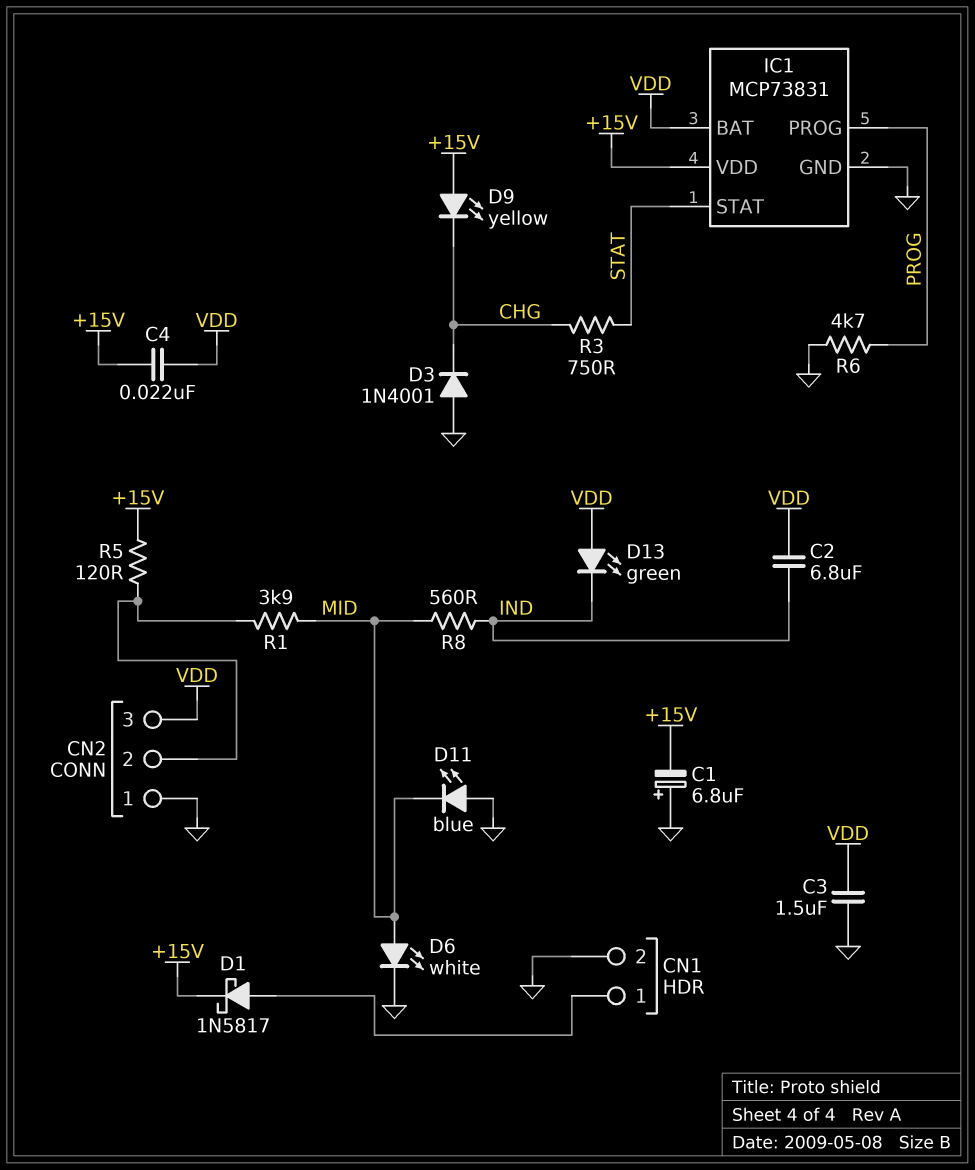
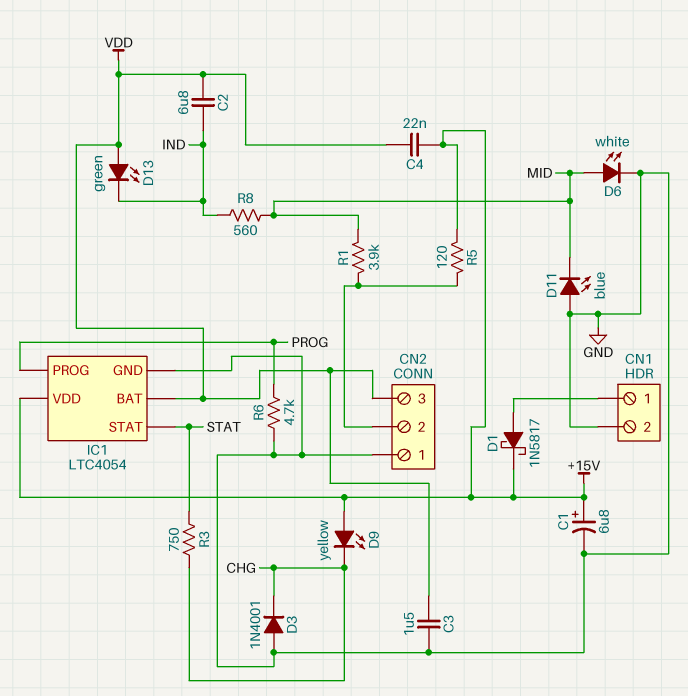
C1: 6.8uF (plus GND, minus +15V) -> 6.8uF (plus +15V, minus GND)
IC1: MCP73831 -> LTC4054

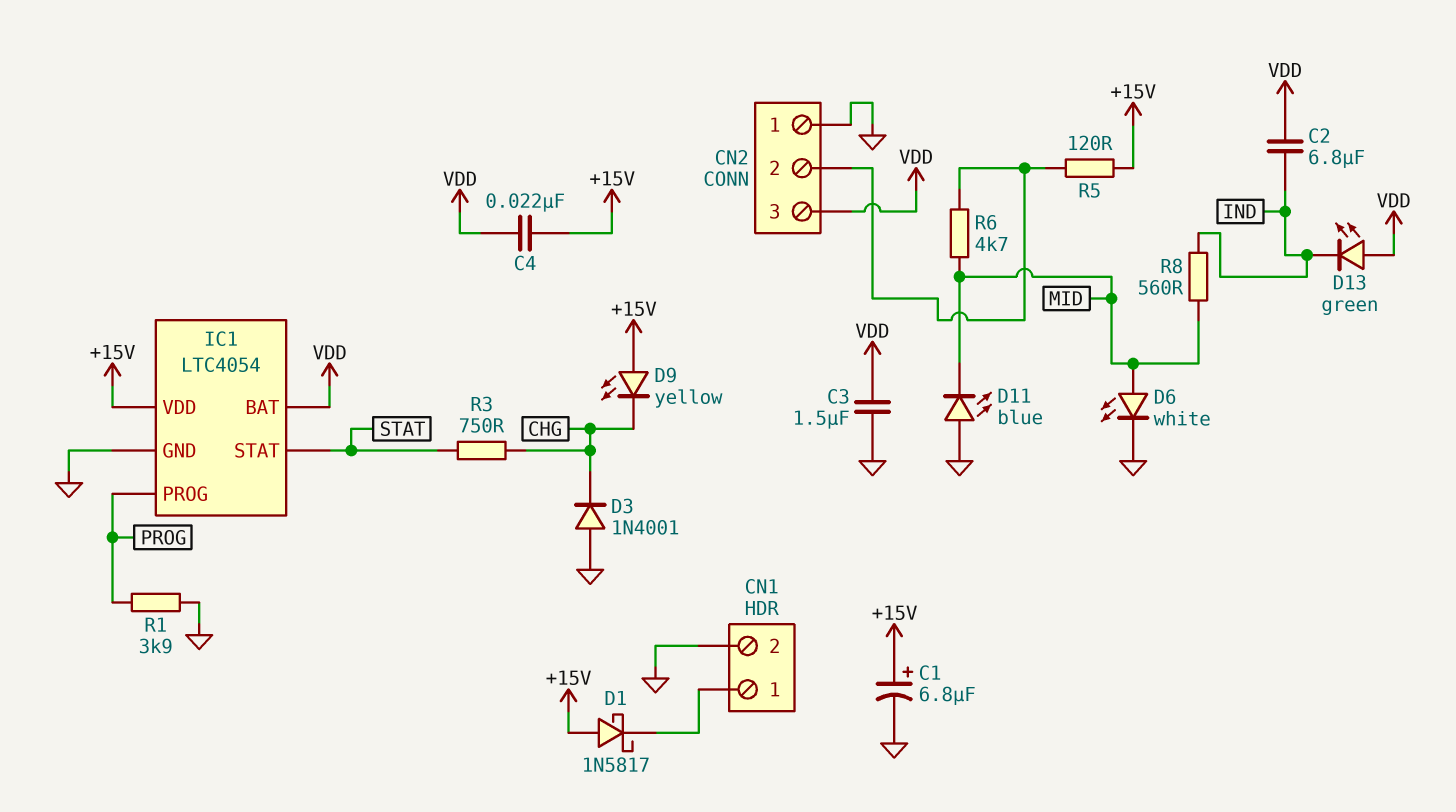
D1: schottky 1N5817 (A CN1/1, K +15V) -> schottky 1N5817 (A +15V, K CN1/1)
R1: 3.9k (CN2/2, MID) -> 3.9k (GND, PROG)
R6: 4.7k (GND, PROG) -> 4.7k (CN2/2, MID)

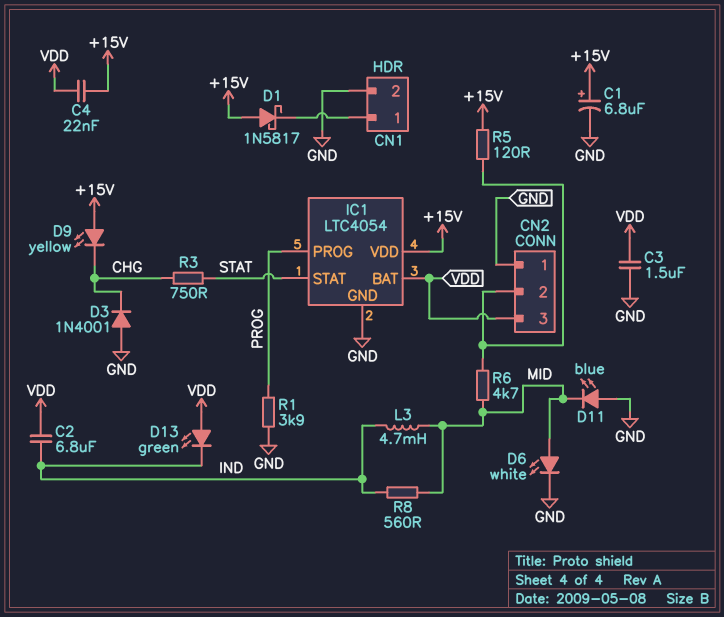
L3: none -> 4.7mH (IND, MID)

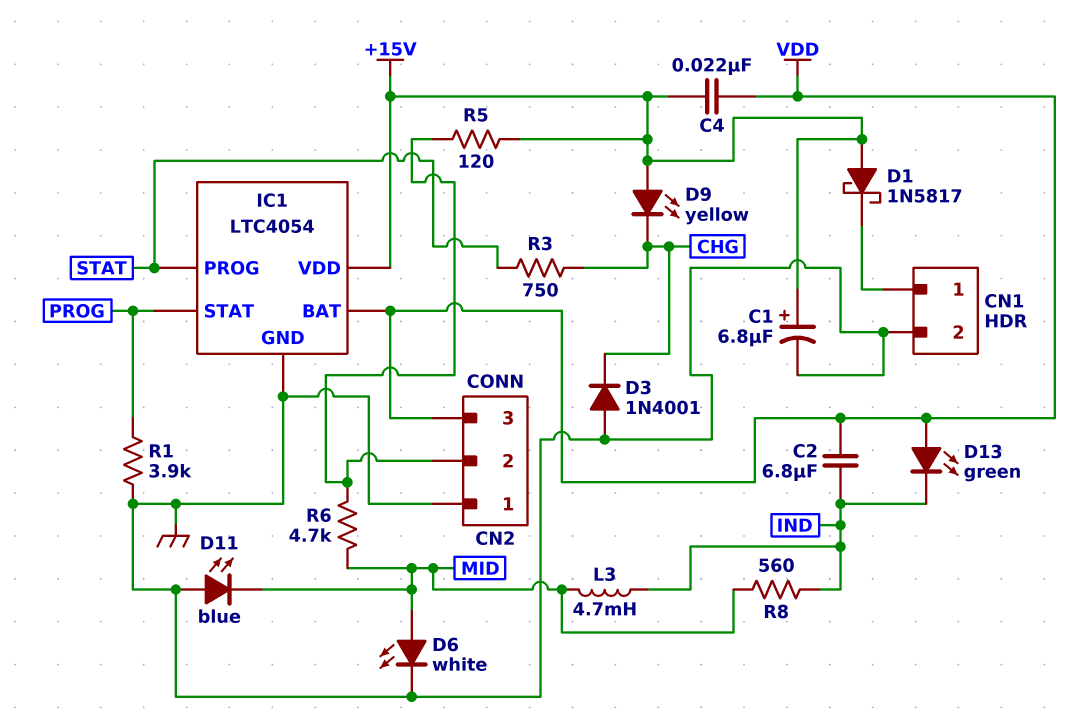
C3: 1.5uF (GND, VDD) -> none
IC1 pin PROG: PROG -> STAT
IC1 pin STAT: STAT -> PROG

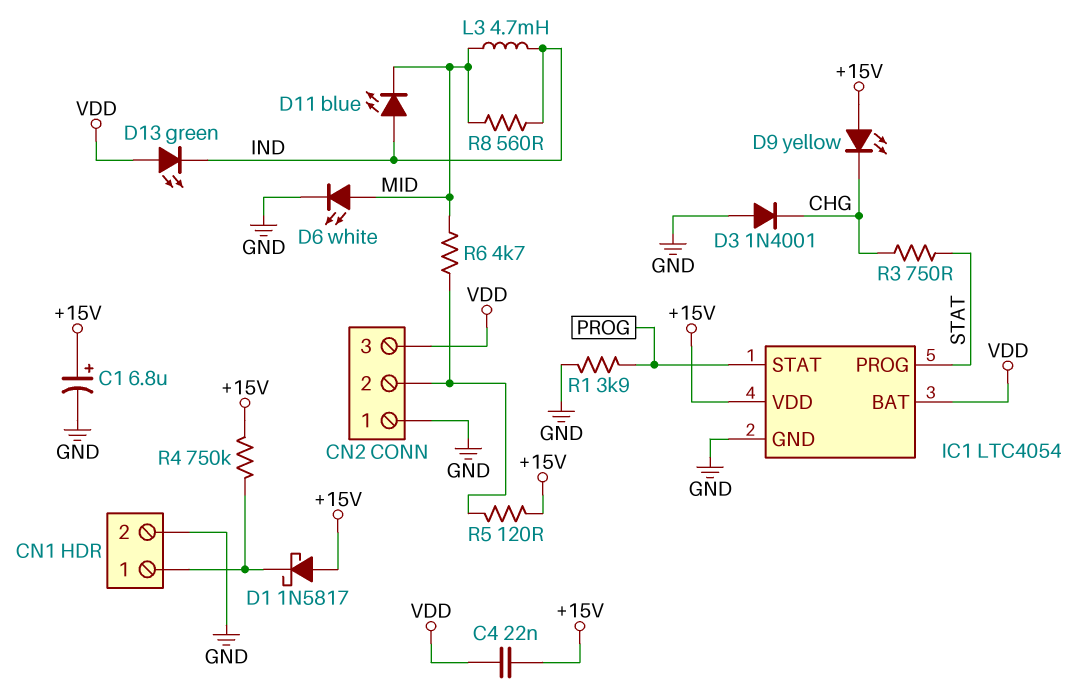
C2: 6.8uF (IND, VDD) -> none
D11: LED blue (A GND, K MID) -> LED blue (A IND, K MID)
R4: none -> 750k (+15V, CN1/1)

